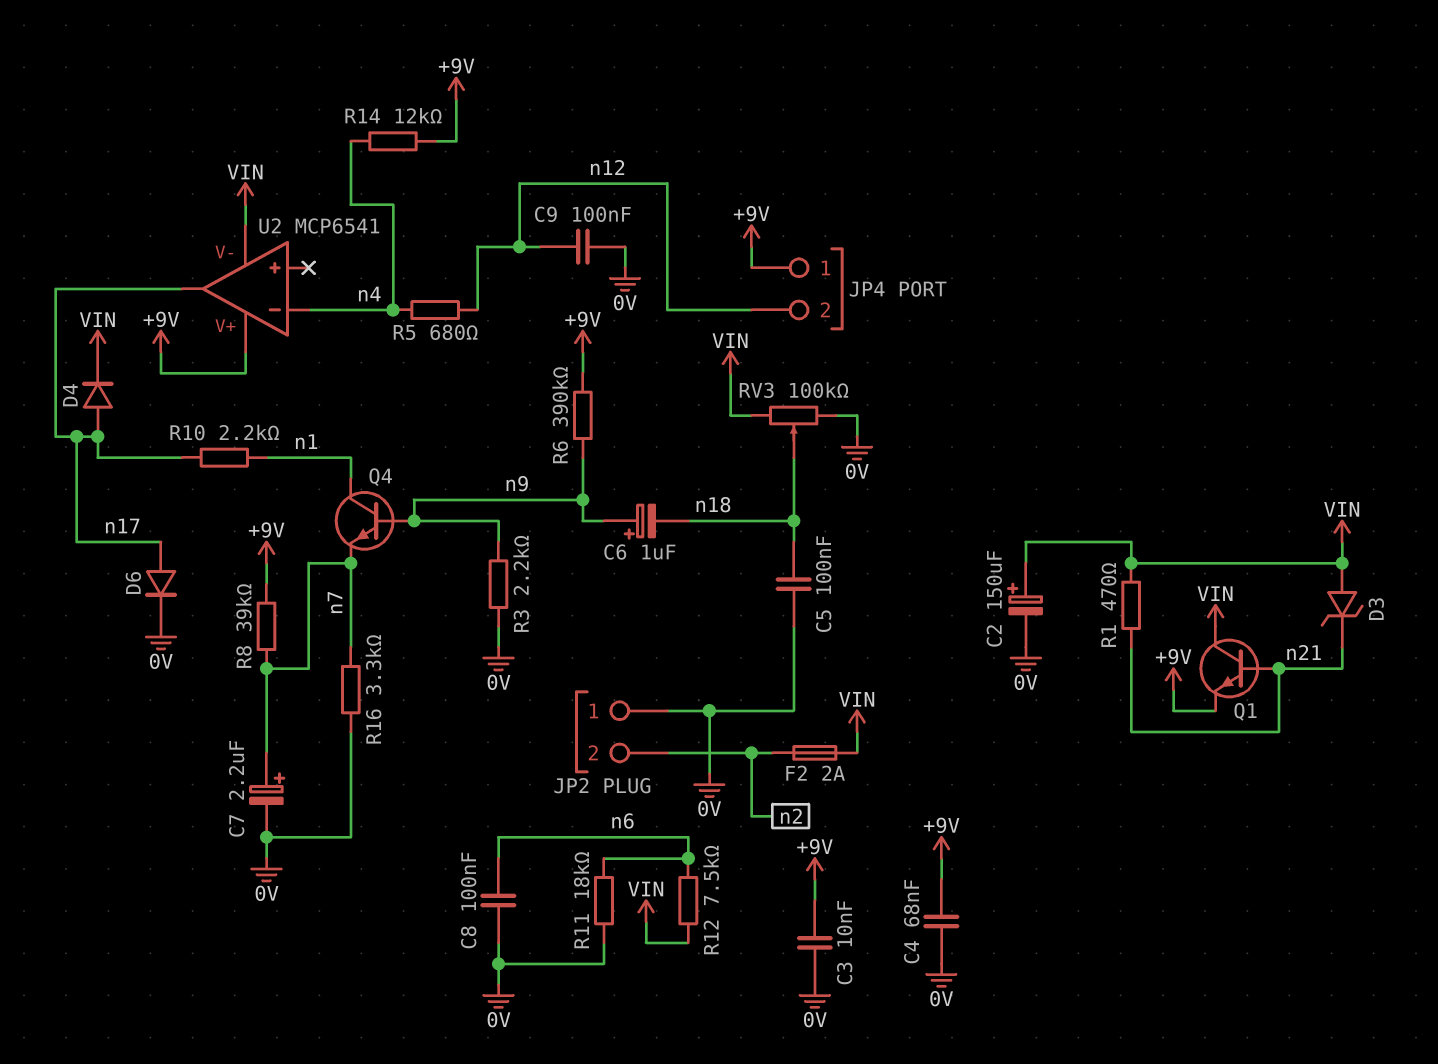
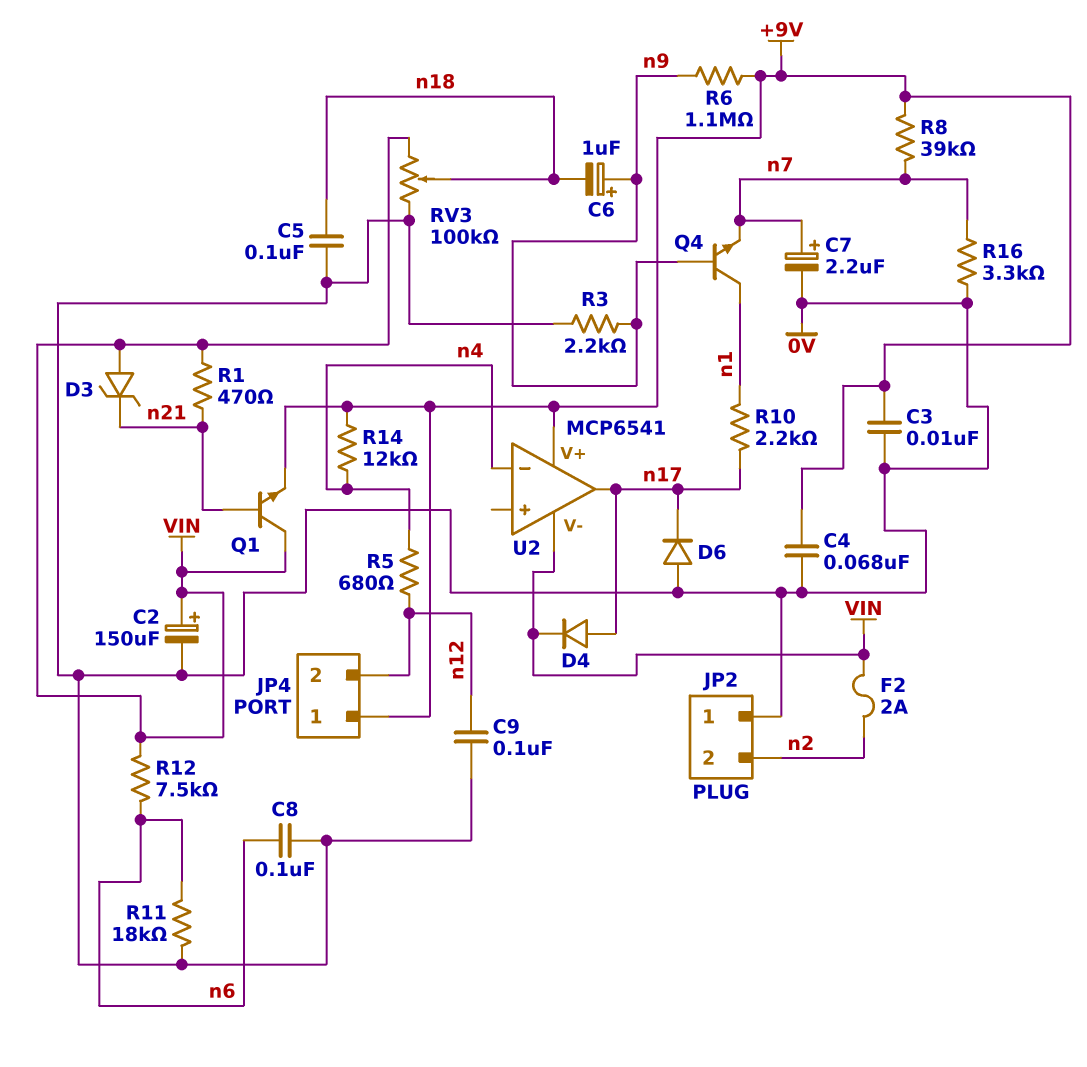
D6: diode (A n17, K 0V) -> diode (A 0V, K n17)
R6: 390k (+9V, n9) -> 1.1M (+9V, n9)

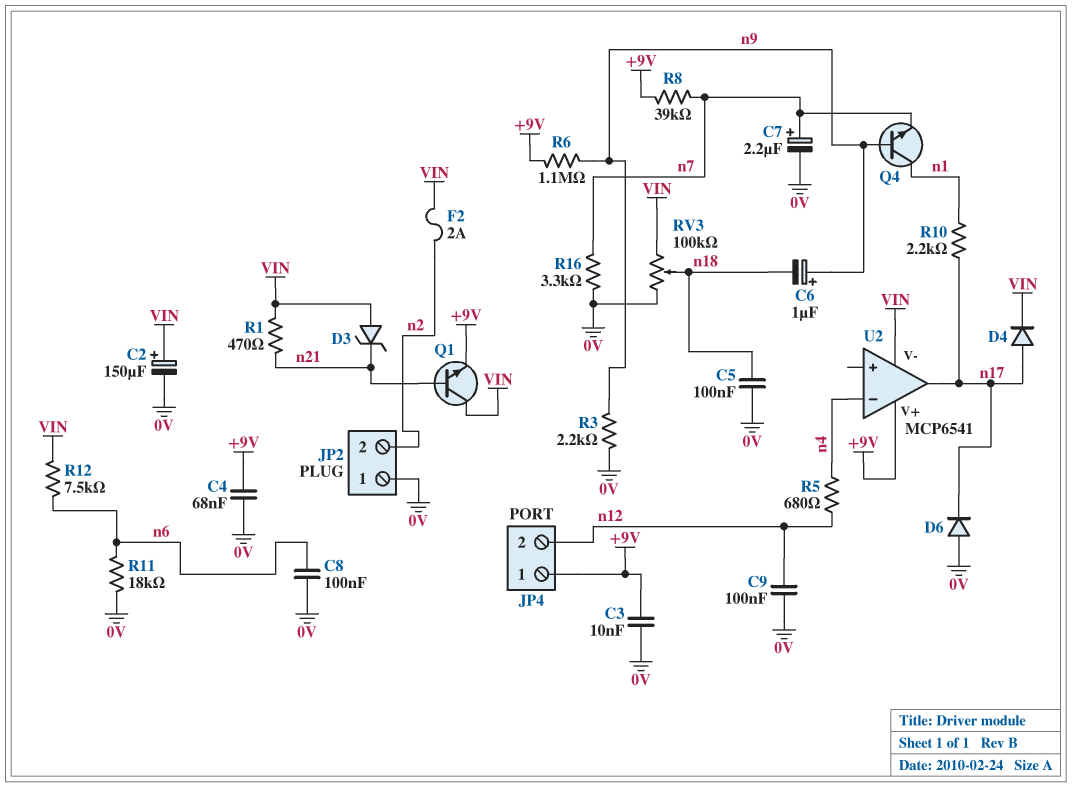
R14: 12k (+9V, n4) -> none

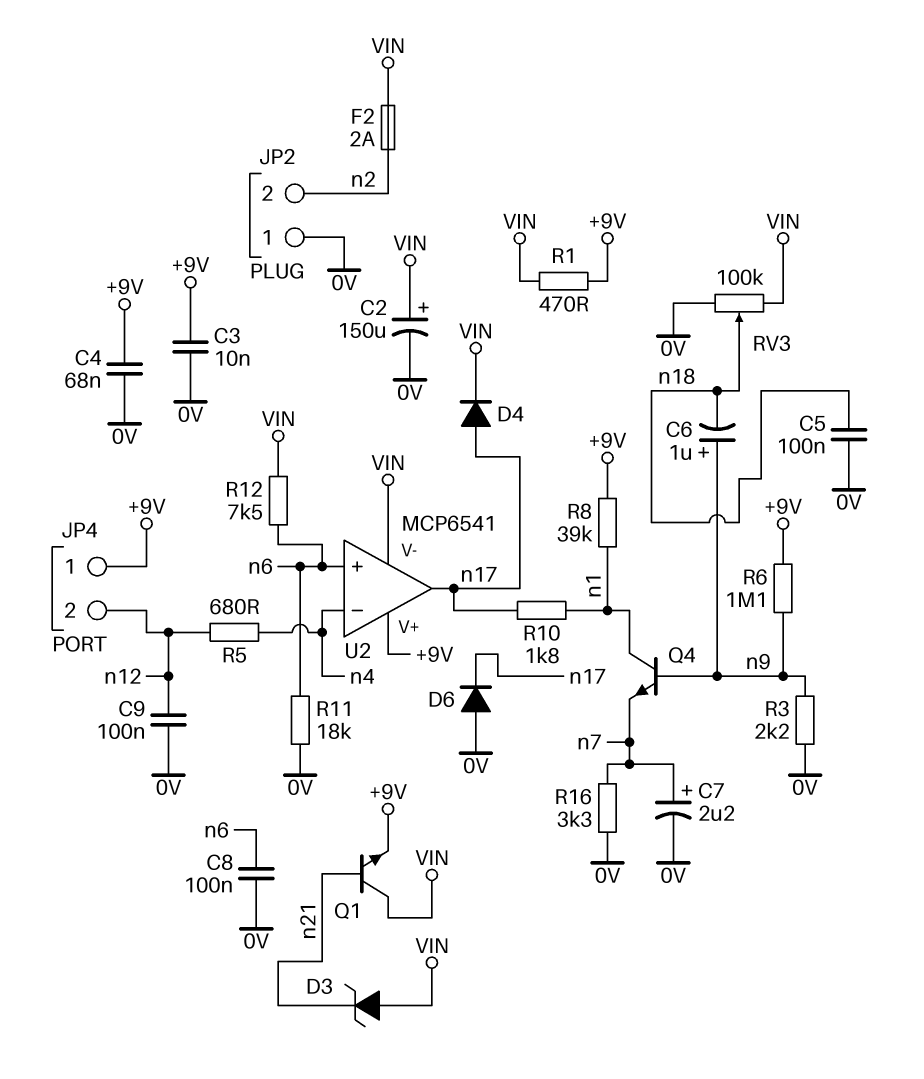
R1: 470 (VIN, n21) -> 470 (+9V, VIN)
R8: 39k (+9V, n7) -> 39k (+9V, n1)
R10: 2.2k (n1, n17) -> 1.8k (n1, n17)
U2 pin in+: none -> n6

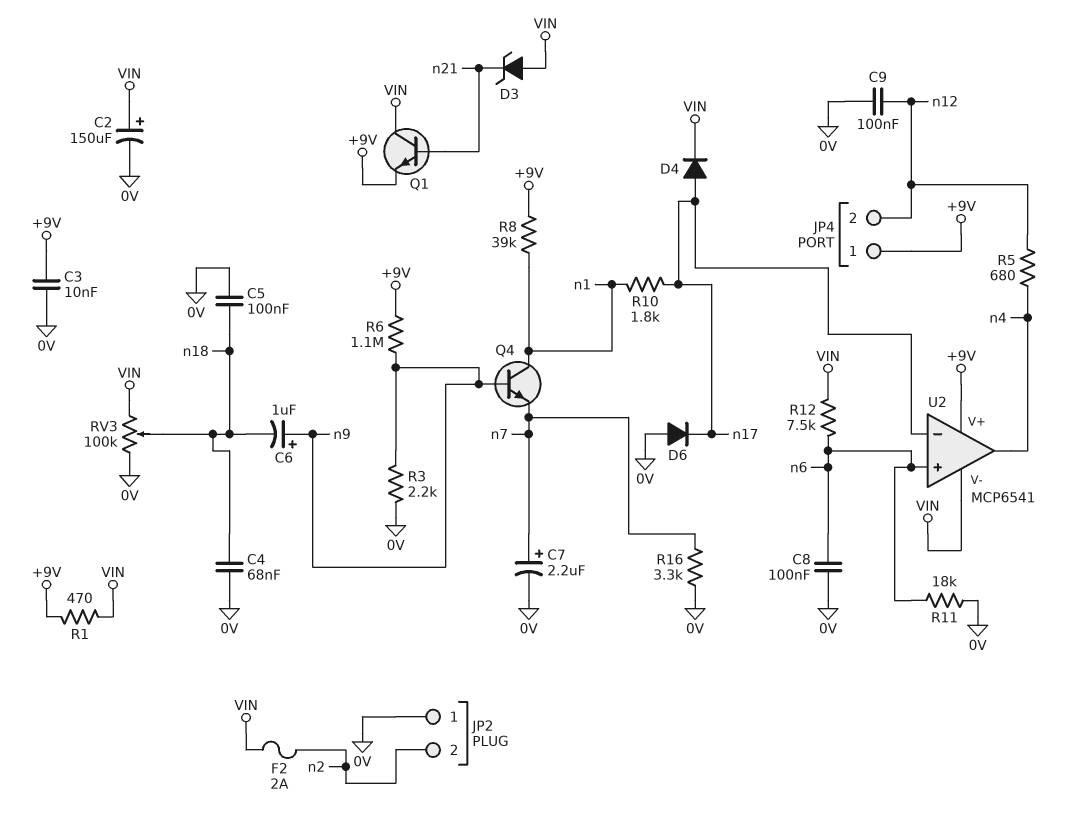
C4: 68nF (+9V, 0V) -> 68nF (0V, n18)
U2 pin in-: n4 -> n17
U2 pin out: n17 -> n4

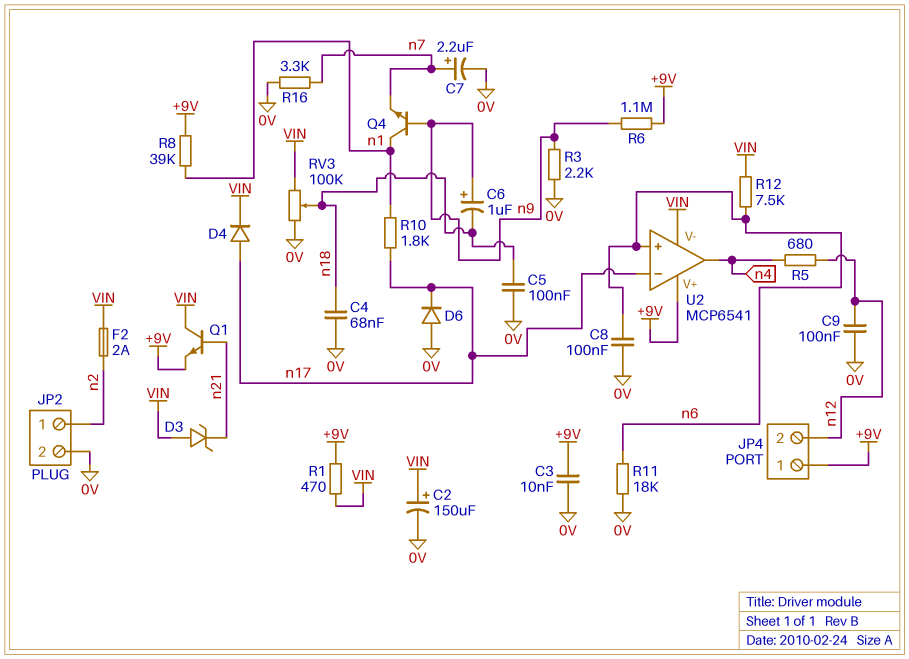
JP2 pin 1: 0V -> n2
JP2 pin 2: n2 -> 0V

